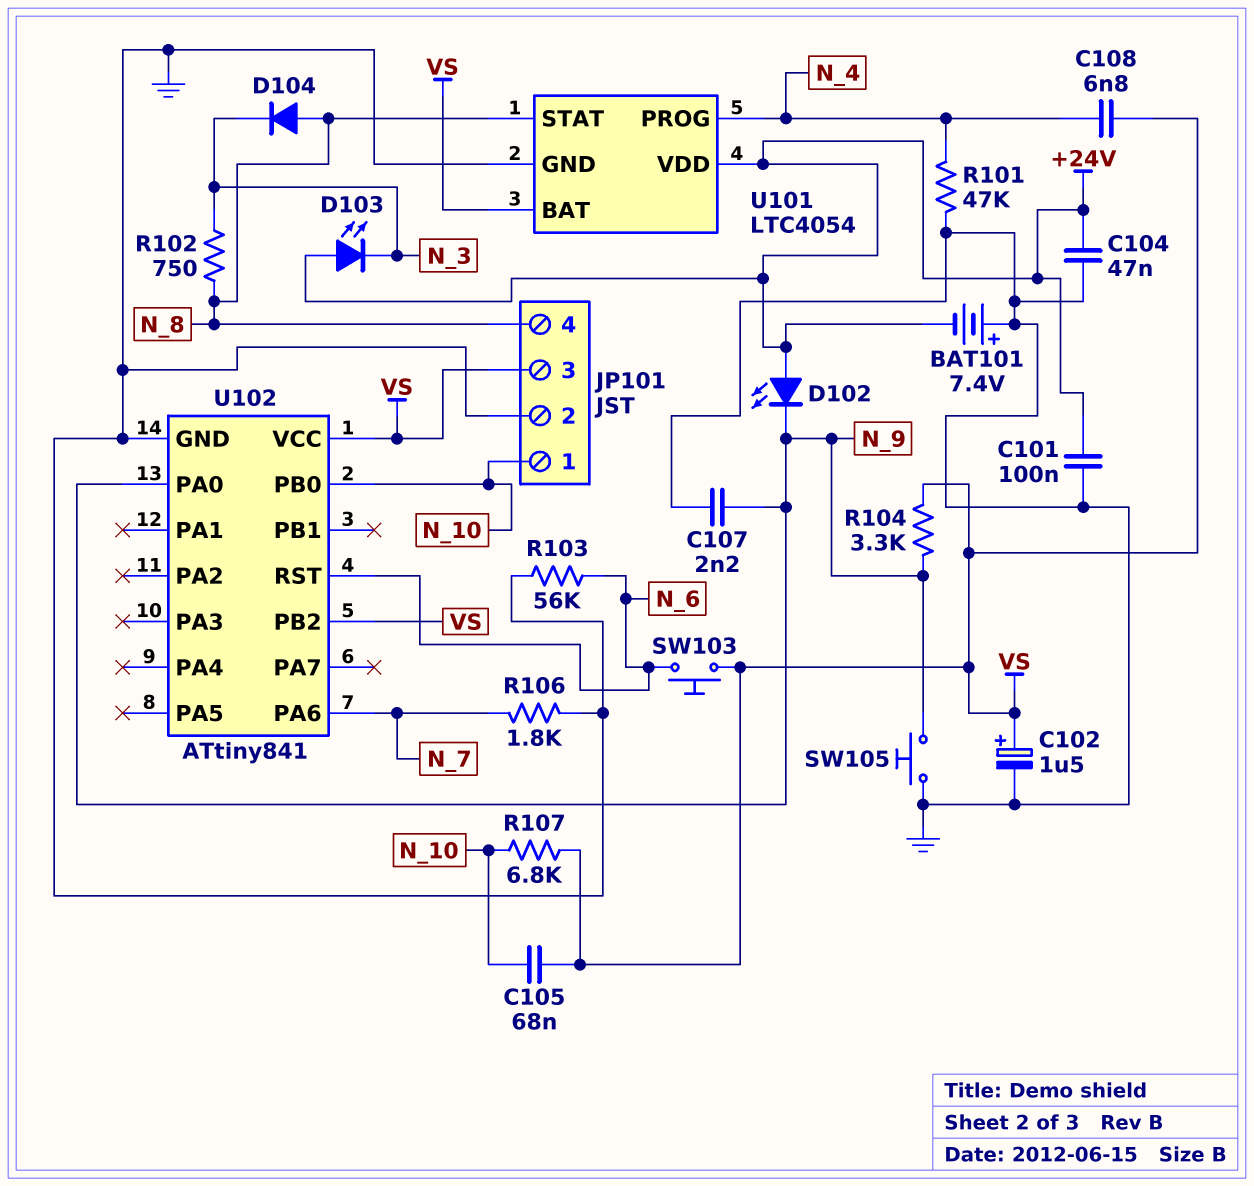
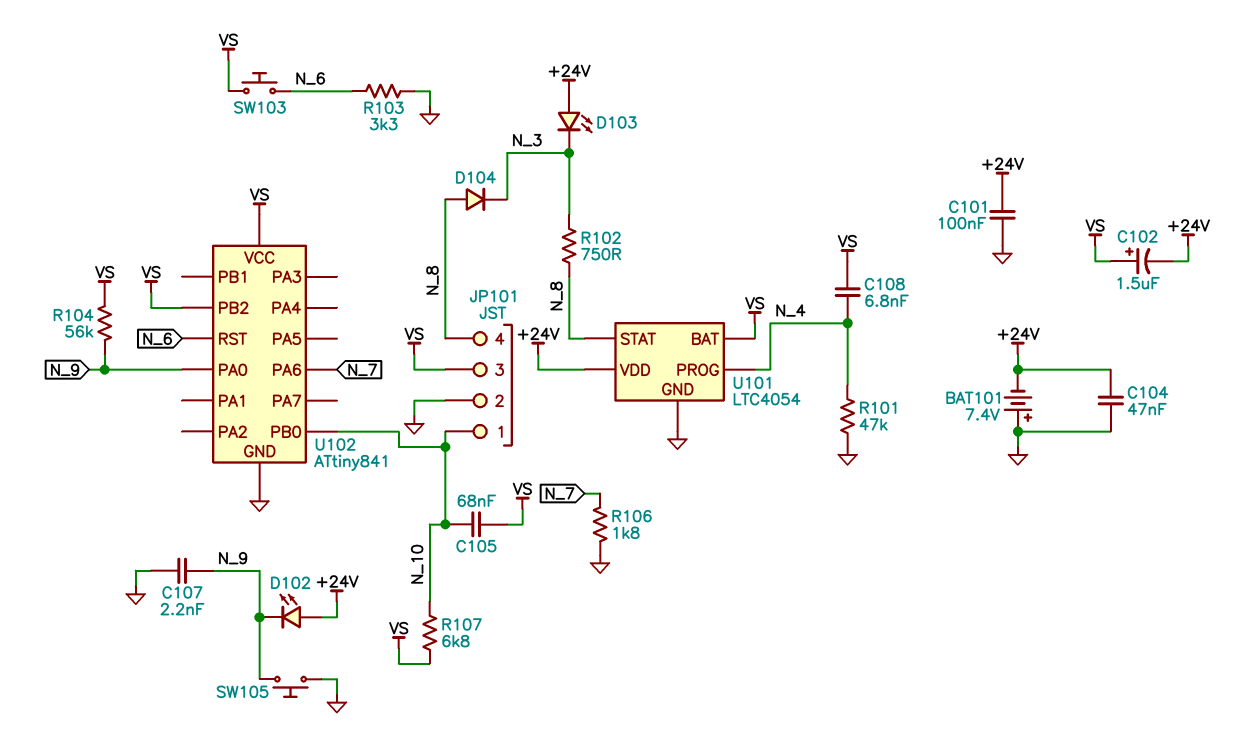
C102: 1.5uF (plus VS, minus GND) -> 1.5uF (plus VS, minus +24V)
R103: 56k (GND, N_6) -> 3.3k (GND, N_6)
R104: 3.3k (N_9, VS) -> 56k (N_9, VS)

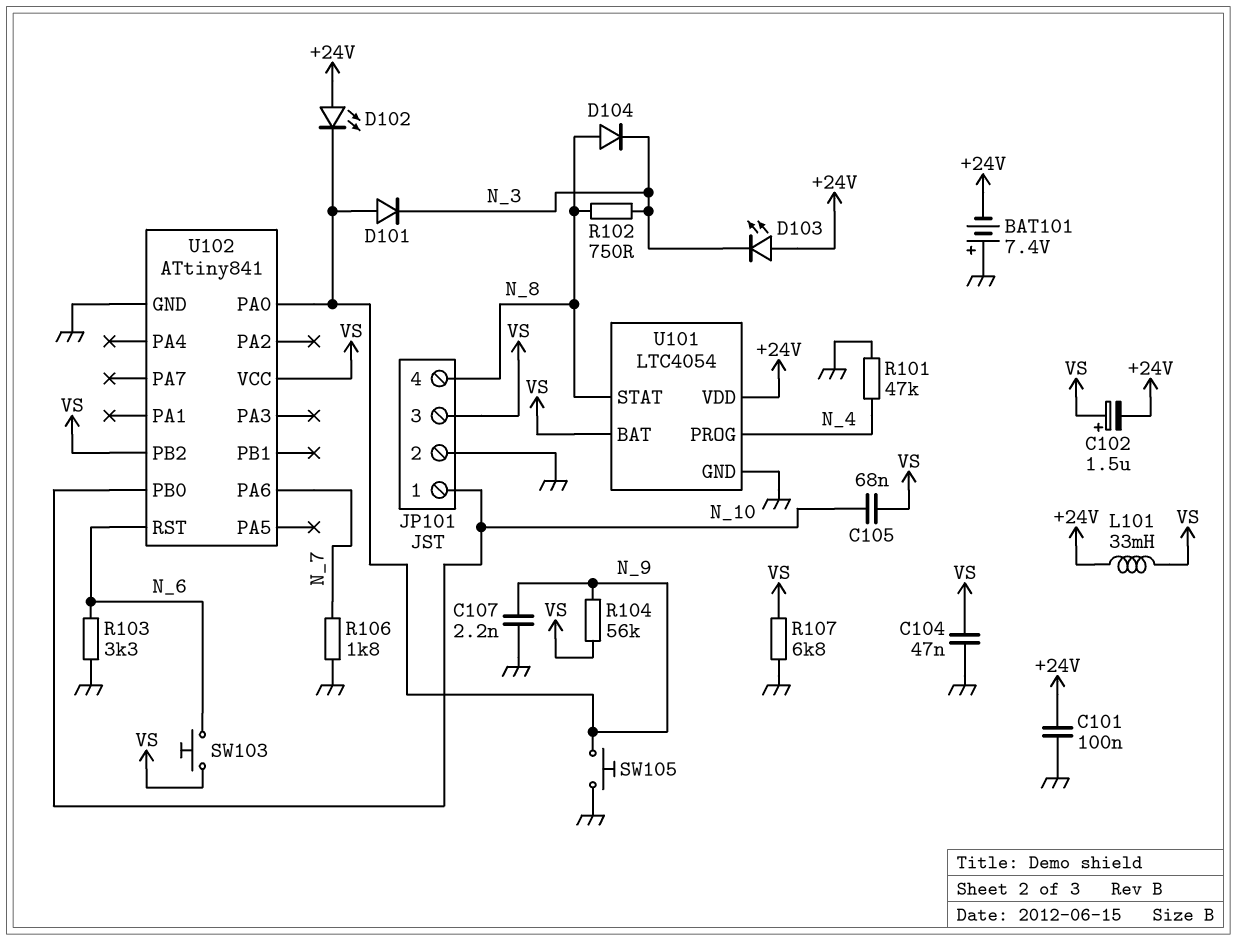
C104: 47nF (+24V, GND) -> 47nF (GND, VS)
C108: 6.8nF (N_4, VS) -> none
D101: none -> diode (A N_9, K N_3)
L101: none -> 33mH (+24V, VS)
R107: 6.8k (N_10, VS) -> 6.8k (GND, VS)

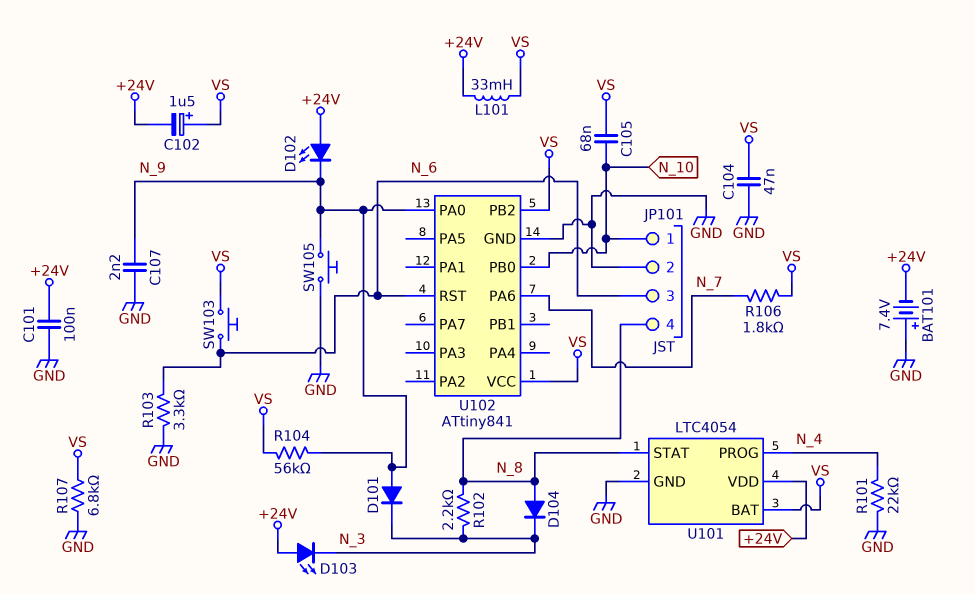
JP101 pin 3: VS -> N_6
R101: 47k (GND, N_4) -> 22k (GND, N_4)
R102: 750 (N_3, N_8) -> 2.2k (N_3, N_8)
R106: 1.8k (GND, N_7) -> 1.8k (N_7, VS)

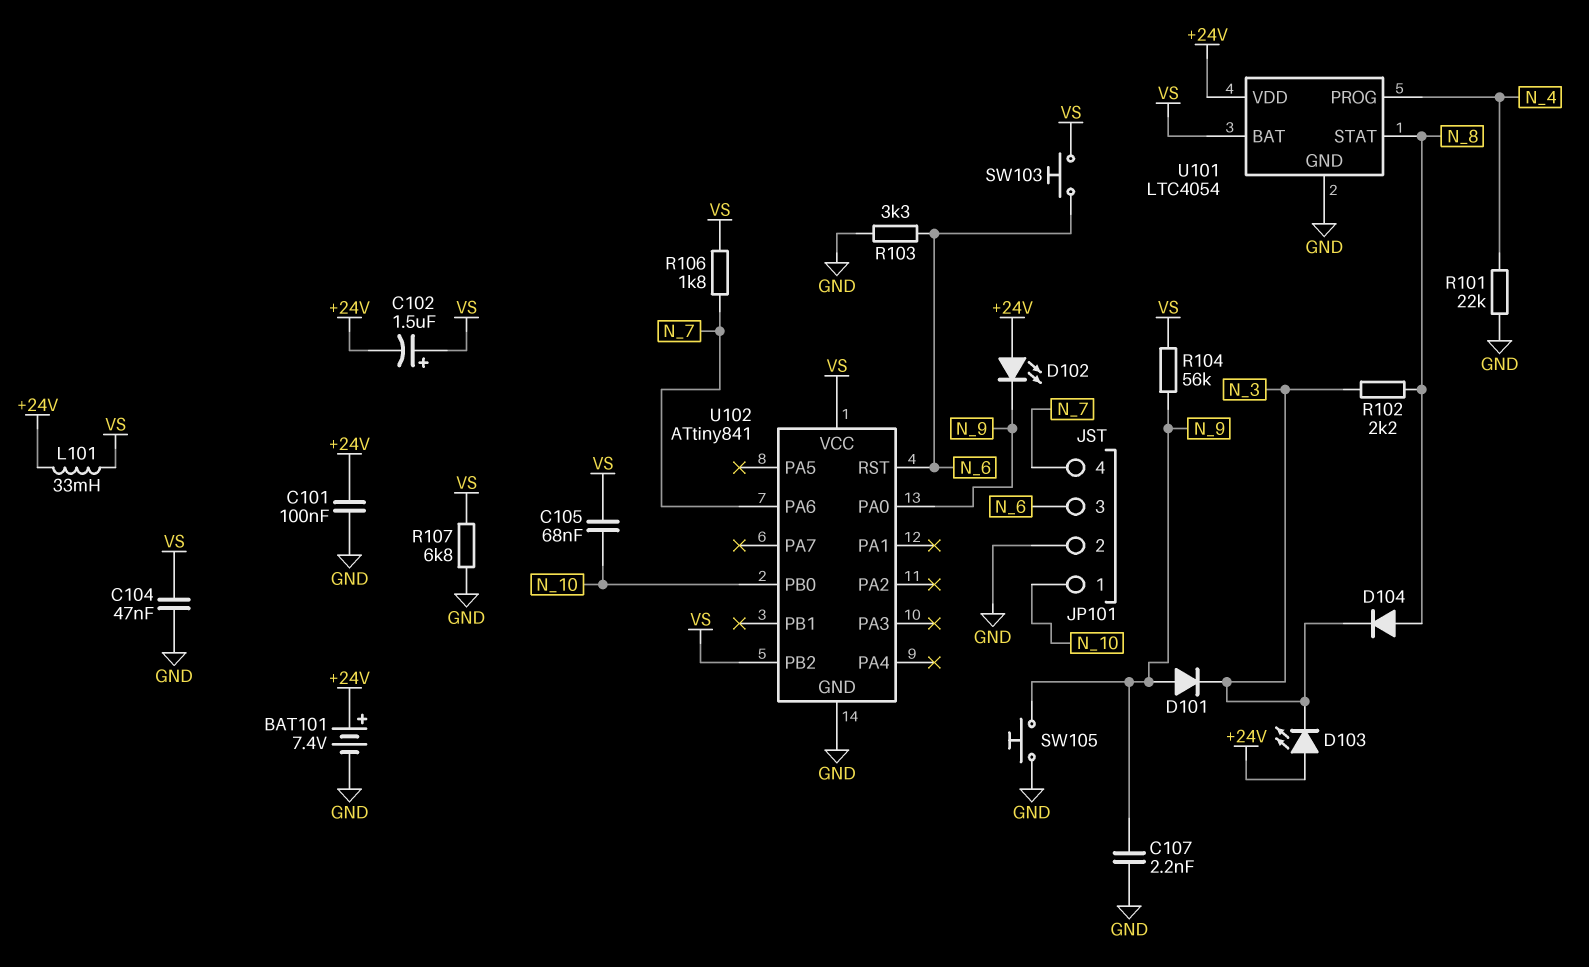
BAT101: 7.4V (plus GND, minus +24V) -> 7.4V (plus +24V, minus GND)
JP101 pin 4: N_8 -> N_7

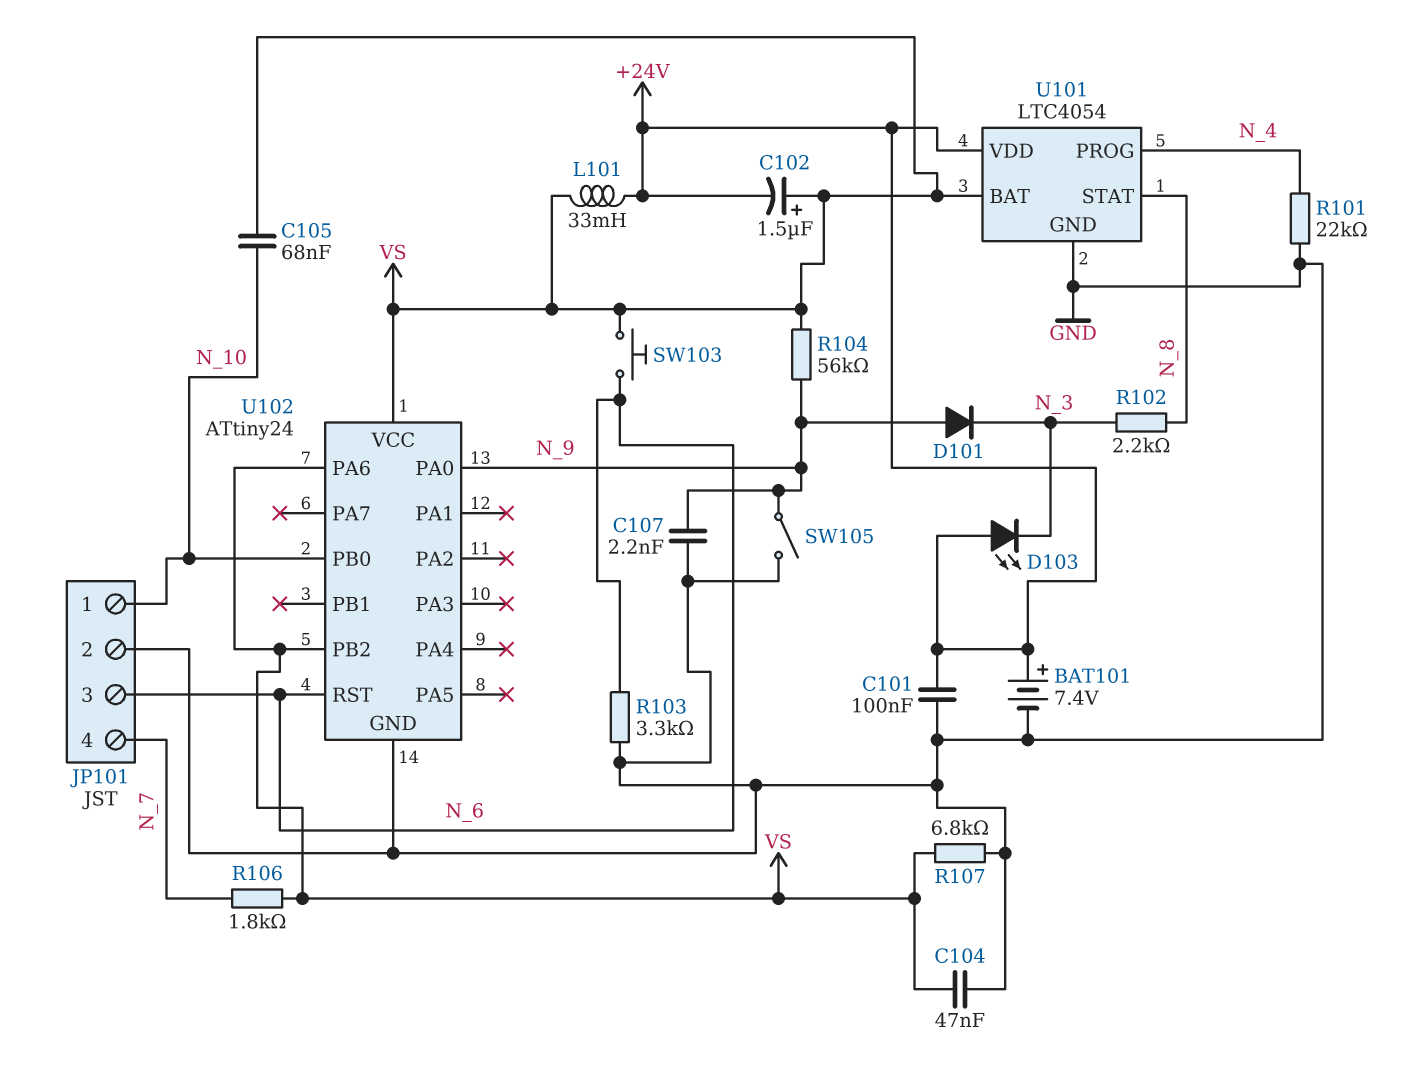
D102: LED (A +24V, K N_9) -> none
D104: diode (A N_8, K N_3) -> none
SW105: button (GND, N_9) -> switch (GND, N_9)
U102: ATtiny841 -> ATtiny24
U102 pin PA6: N_7 -> VS

